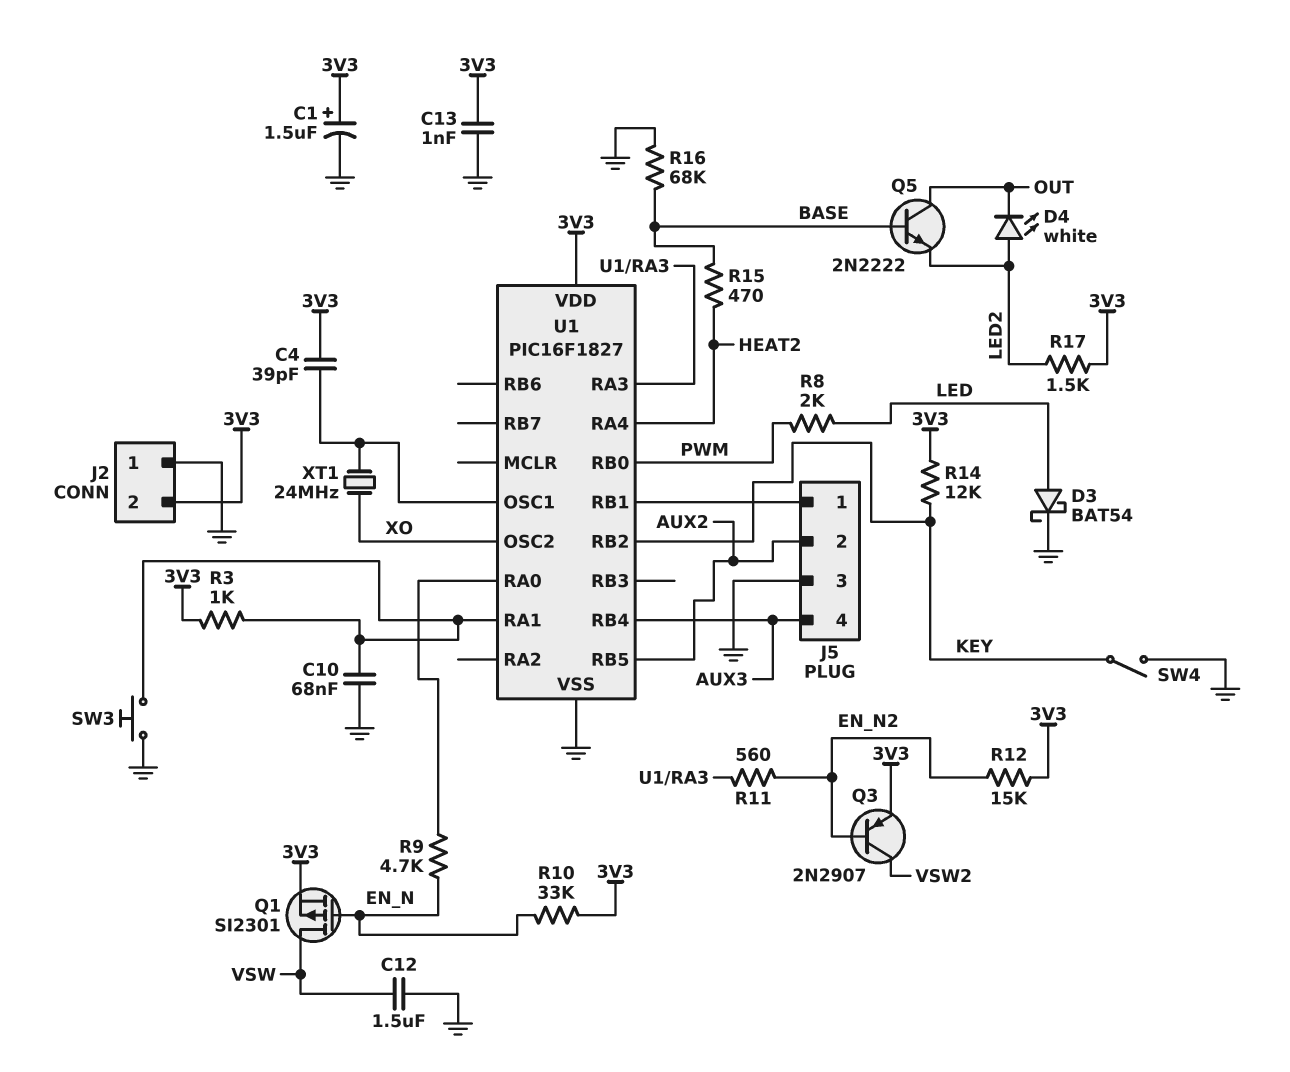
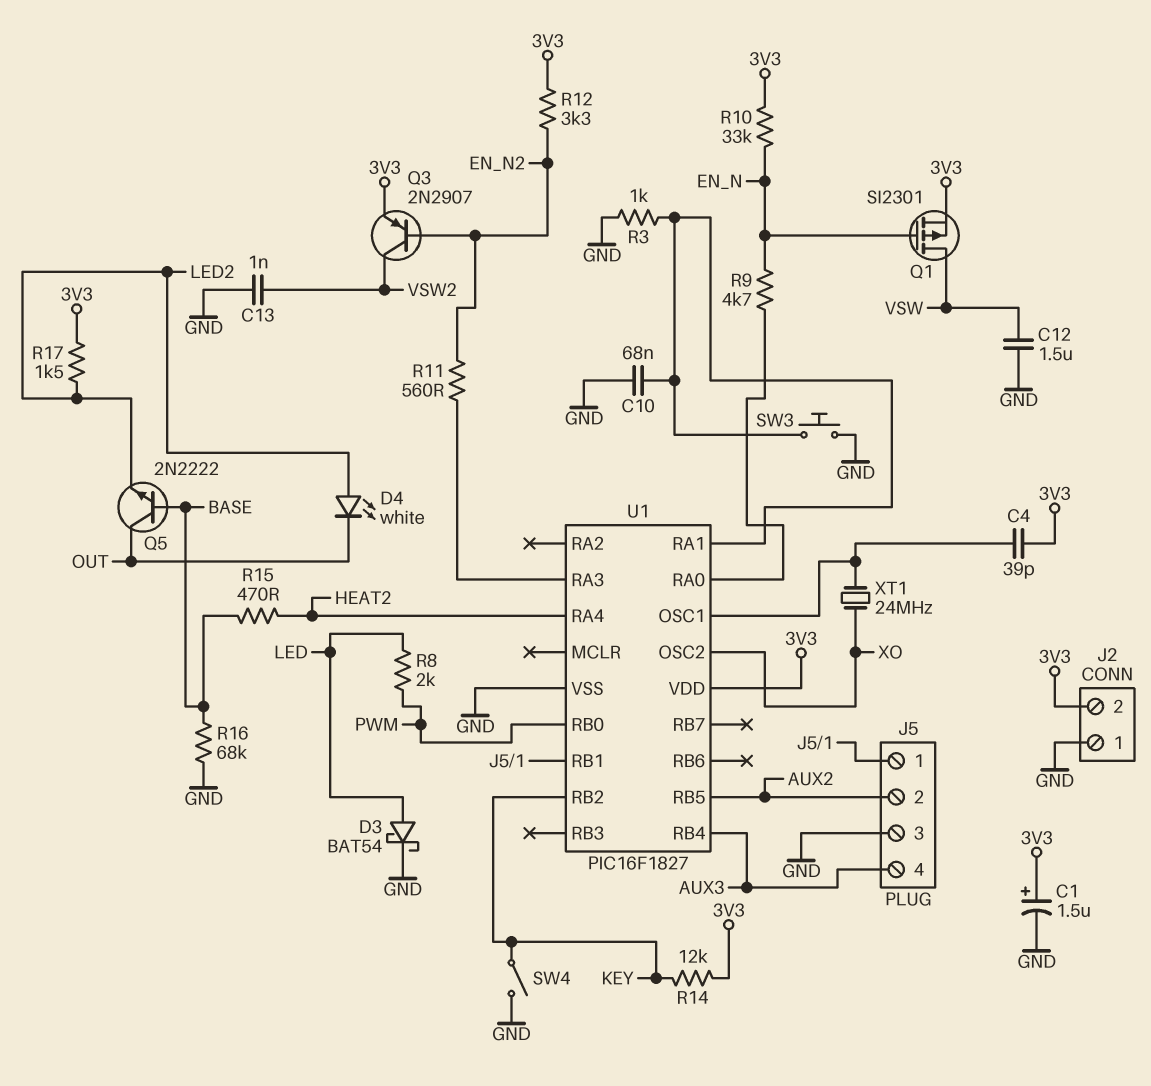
C13: 1nF (3V3, GND) -> 1nF (GND, VSW2)
R3: 1k (3V3, U1/RA1) -> 1k (GND, U1/RA1)
R12: 15k (3V3, EN_N2) -> 3.3k (3V3, EN_N2)

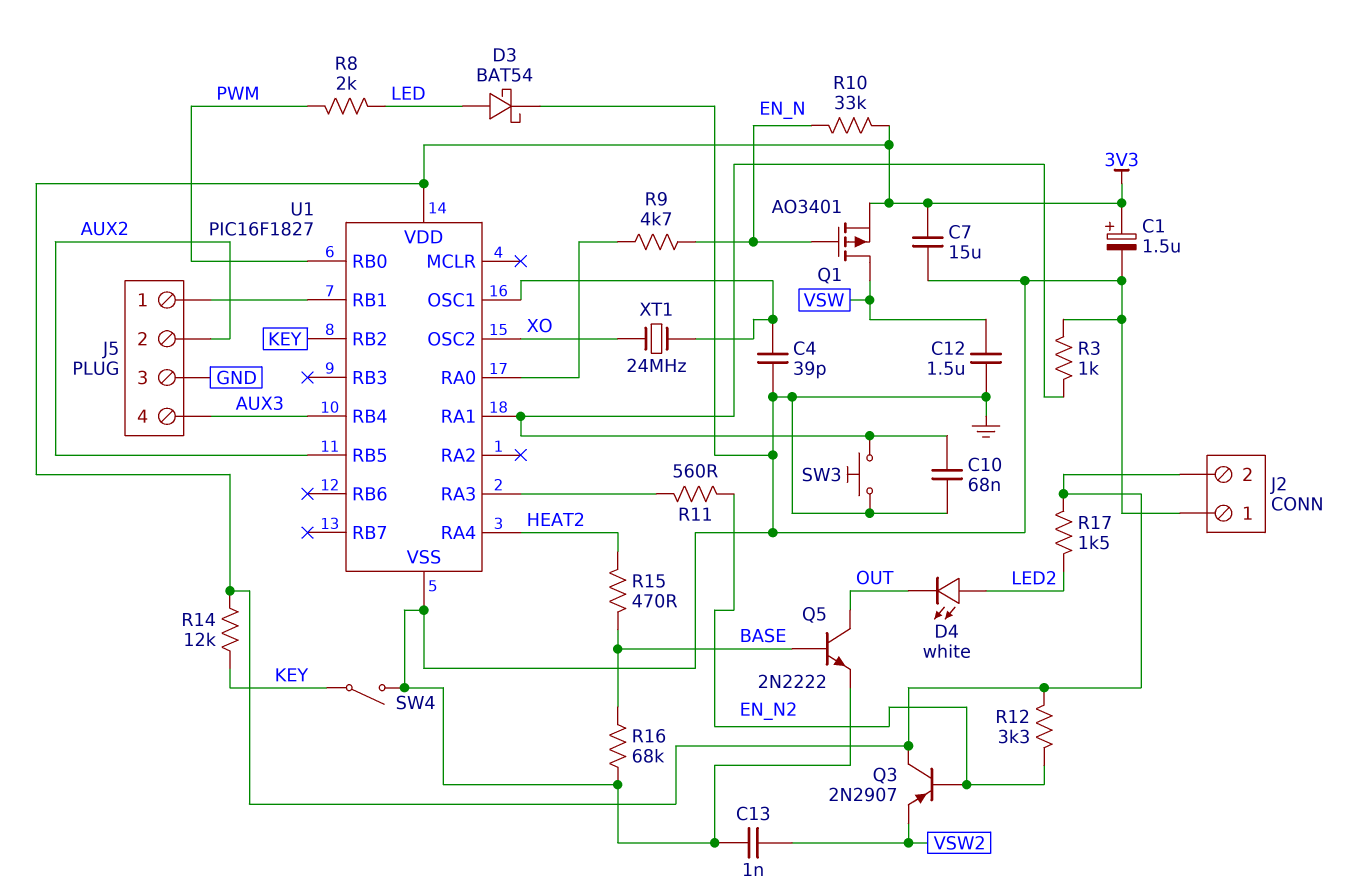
C4: 39pF (3V3, U1/OSC1) -> 39pF (GND, U1/OSC1)
C7: none -> 15uF (3V3, GND)
Q1: PMOS SI2301 (G EN_N, D VSW, S 3V3) -> PMOS AO3401 (G EN_N, D VSW, S 3V3)
Q3: PNP 2N2907 (B EN_N2, C VSW2, E 3V3) -> PNP 2N2907 (B EN_N2, C 3V3, E VSW2)
Q5: NPN 2N2222 (B BASE, C OUT, E LED2) -> NPN 2N2222 (B BASE, C OUT, E GND)

